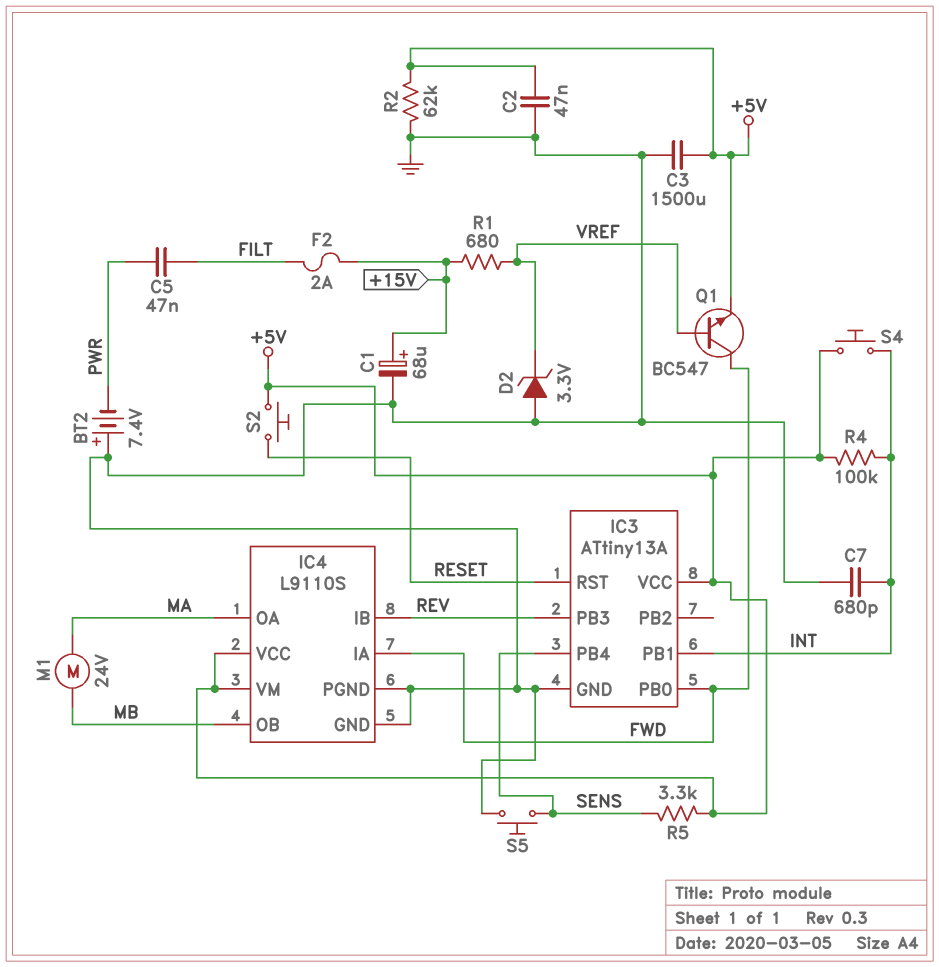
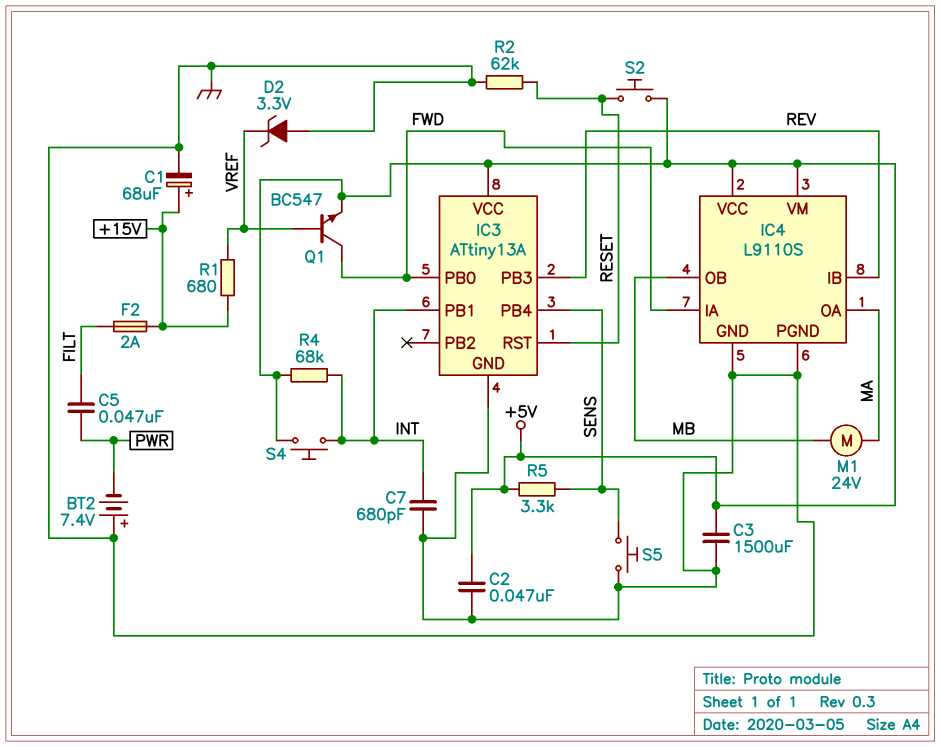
R2: 62k (+5V, GND) -> 62k (GND, RESET)
R4: 100k (+5V, INT) -> 68k (+5V, INT)

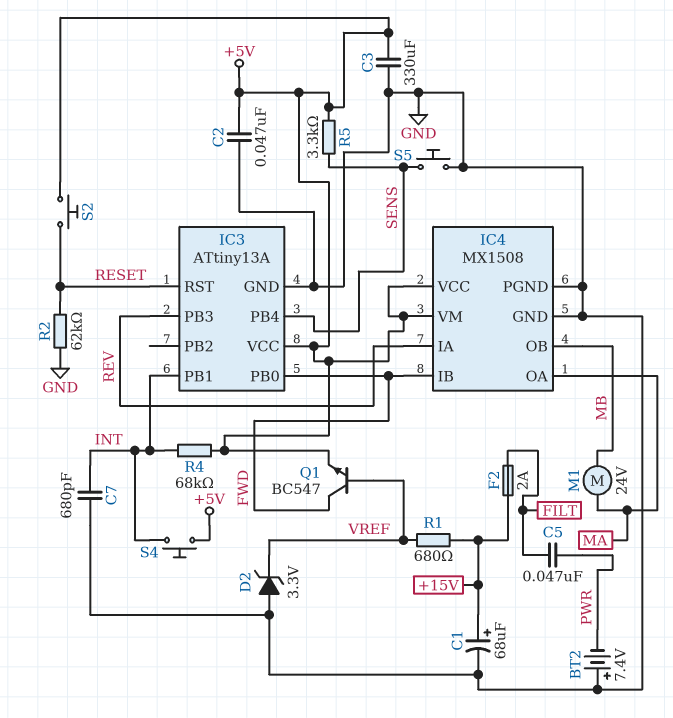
C3: 1500uF (+5V, GND) -> 330uF (+5V, GND)
IC4: L9110S -> MX1508
IC4 pin IA: FWD -> REV
IC4 pin IB: REV -> FWD

